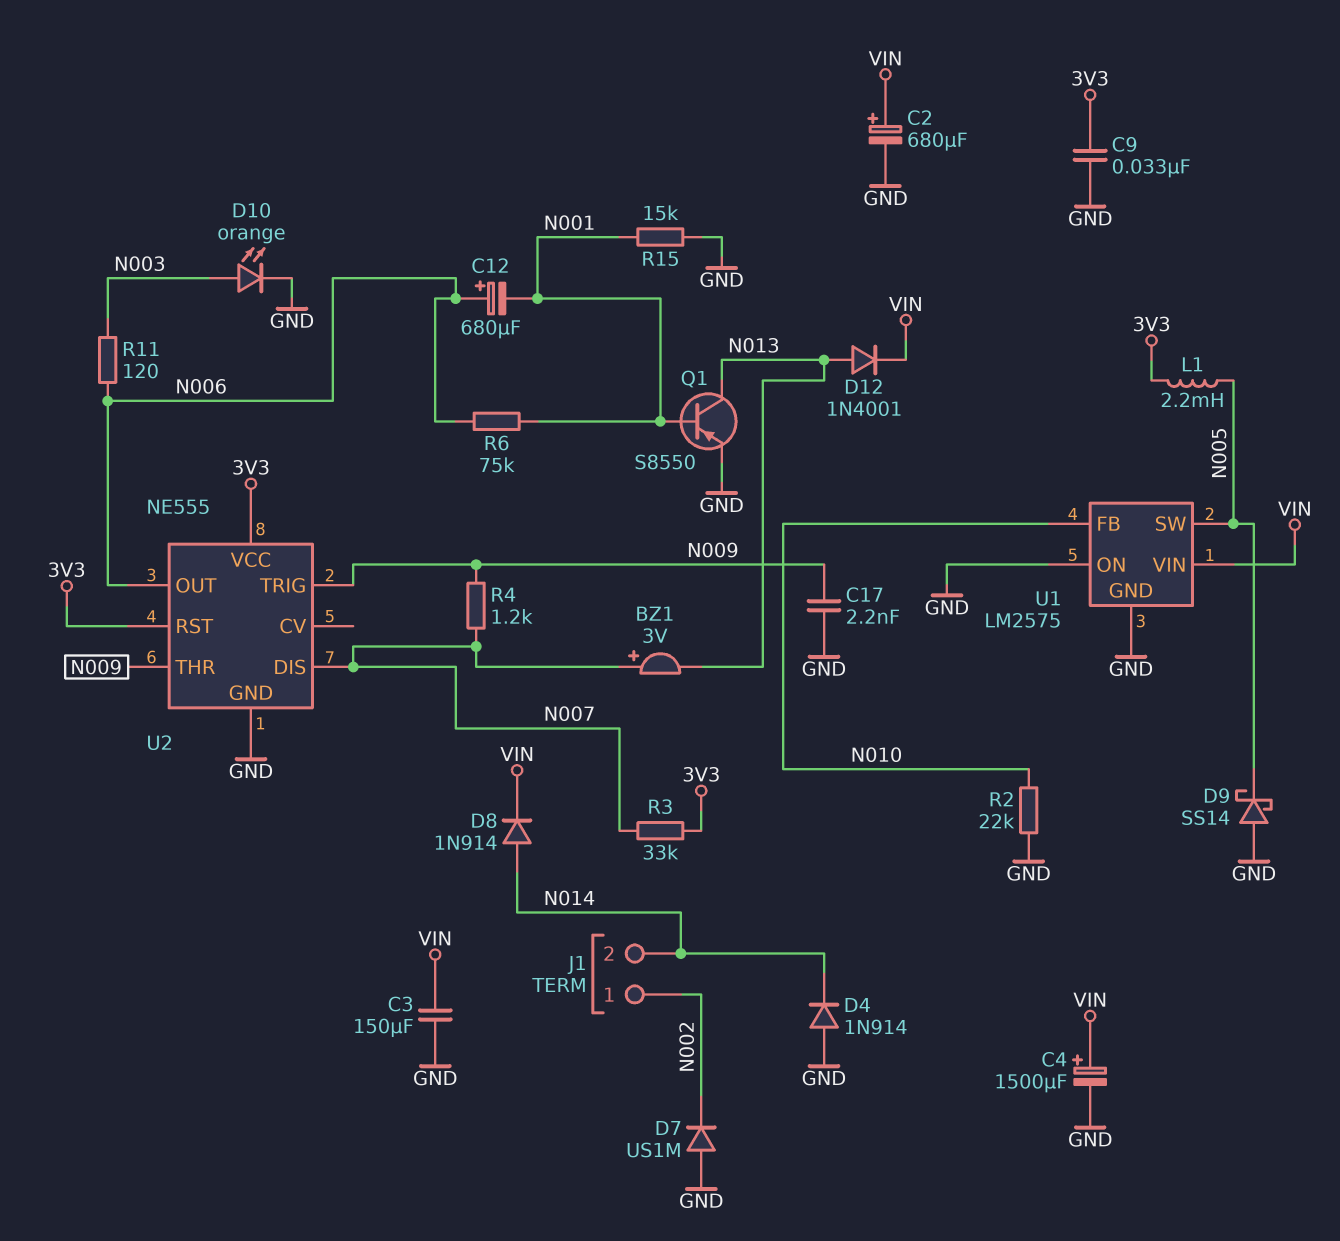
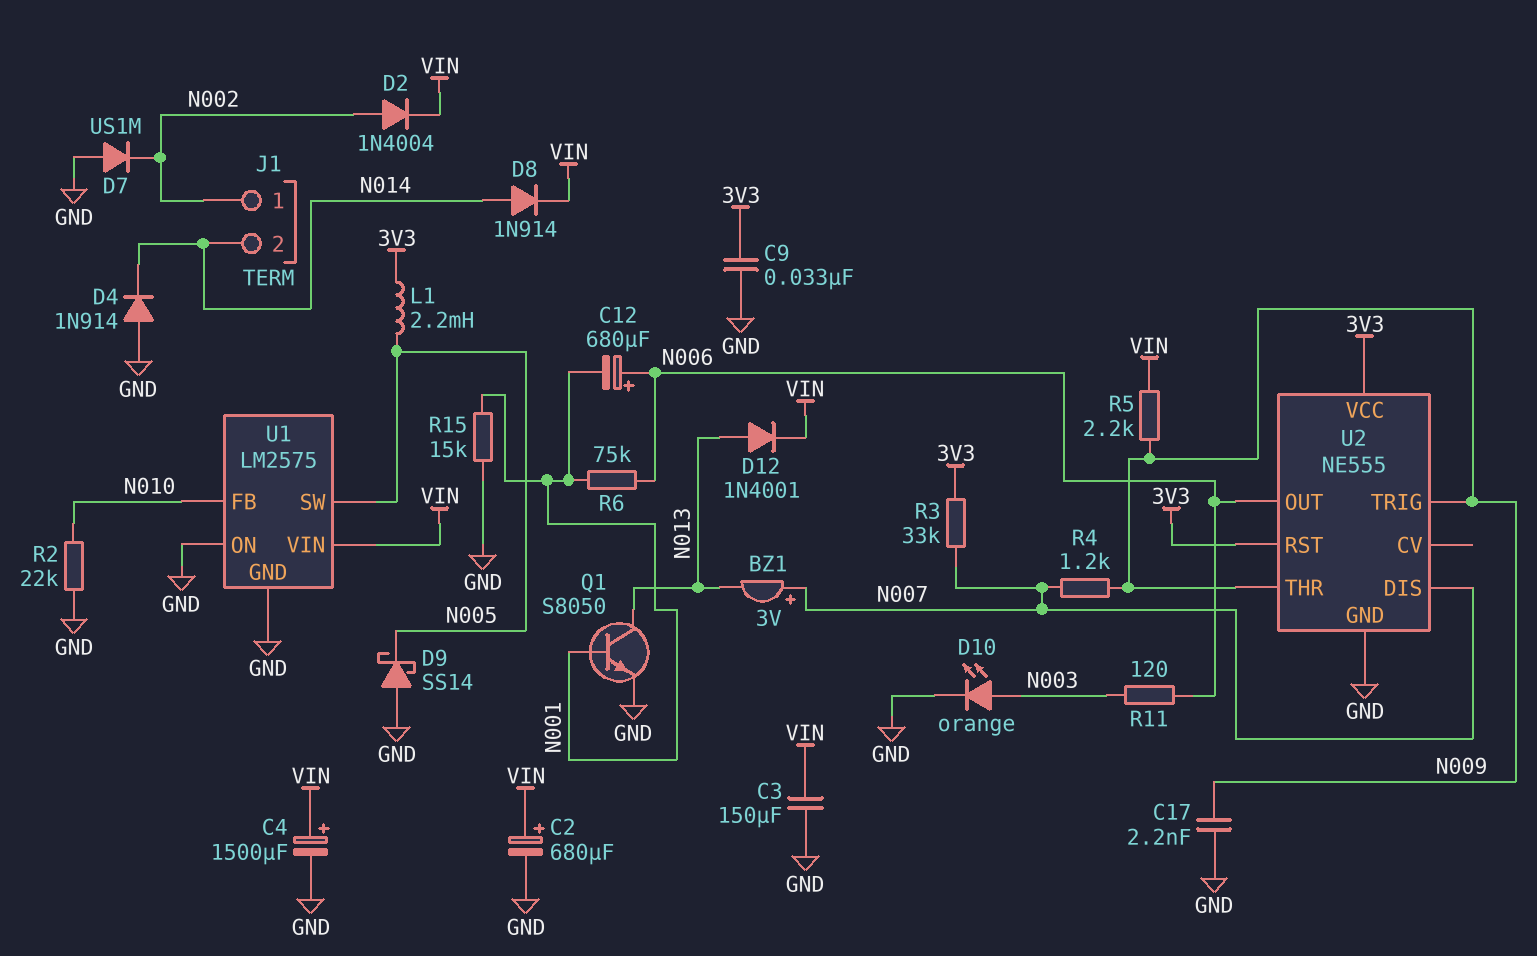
D2: none -> diode 1N4004 (A N002, K VIN)
Q1: PNP S8550 (B N001, C N013, E GND) -> NPN S8050 (B N001, C N013, E GND)
R5: none -> 2.2k (N009, VIN)

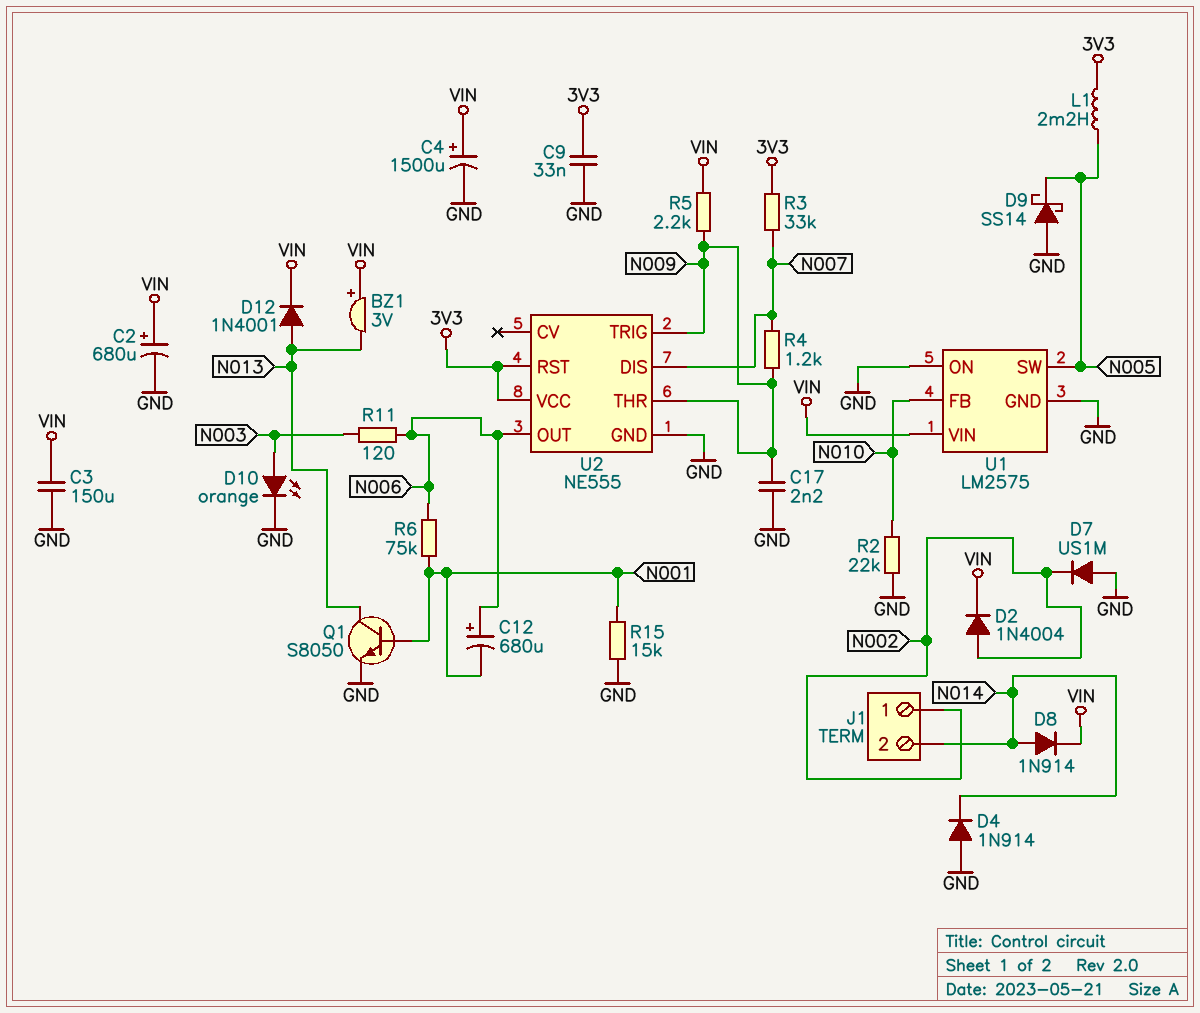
BZ1: buzzer 3V (plus N007, minus N013) -> buzzer 3V (plus VIN, minus N013)

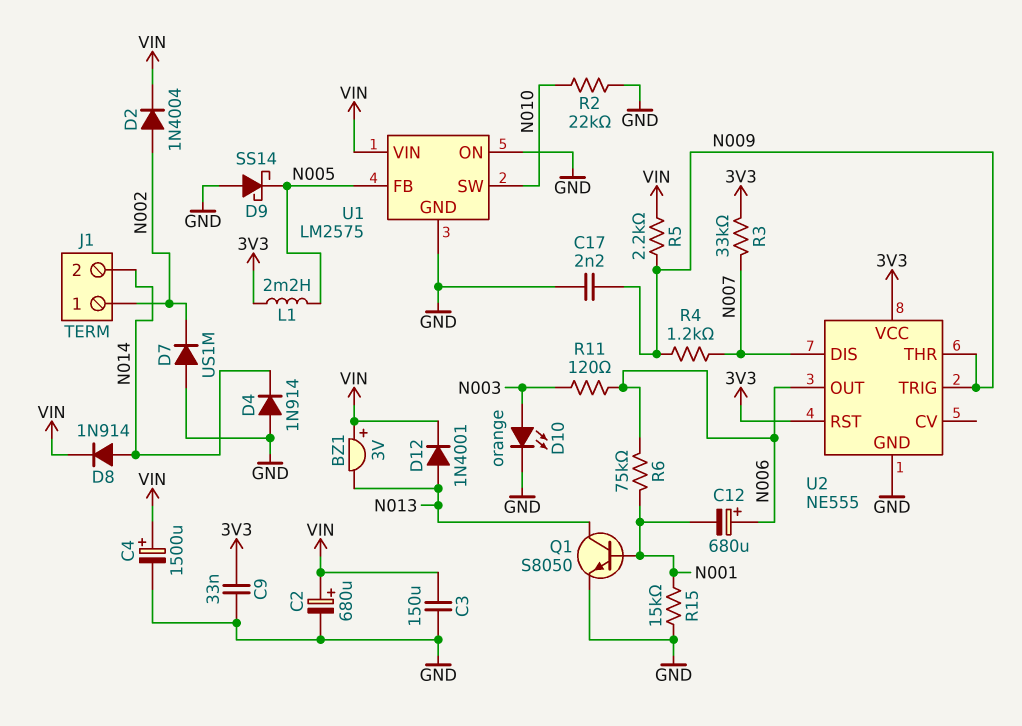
U1 pin FB: N010 -> N005
U1 pin SW: N005 -> N010

